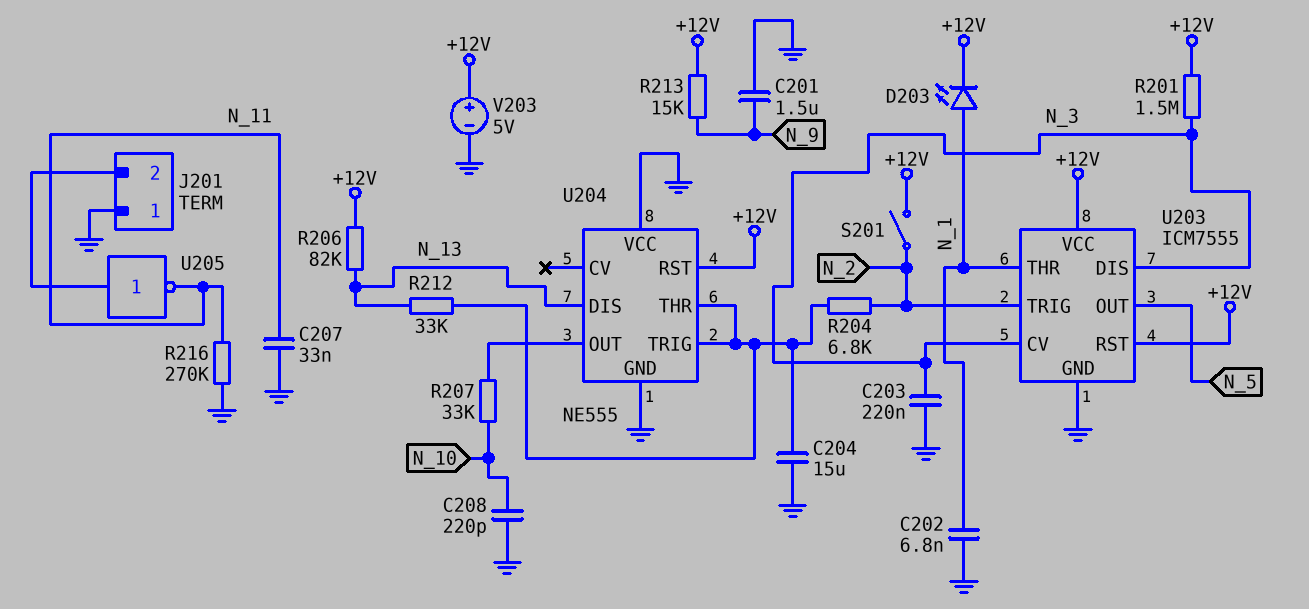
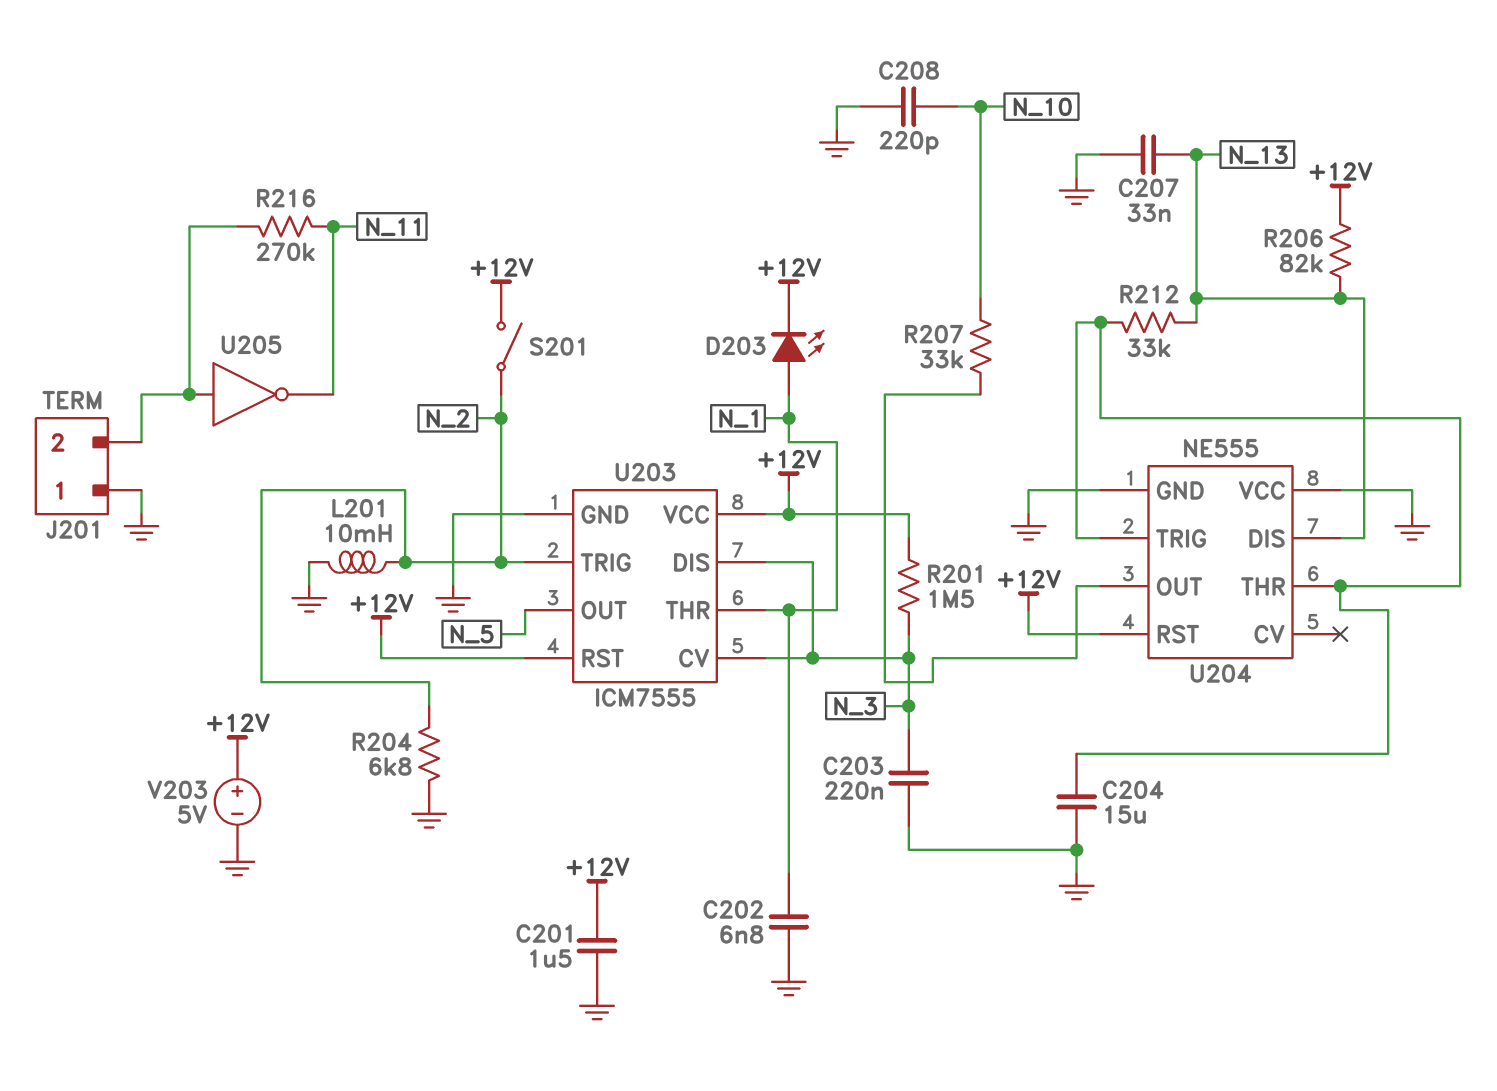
C201: 1.5uF (GND, N_9) -> 1.5uF (+12V, GND)
C207: 33nF (GND, N_11) -> 33nF (GND, N_13)
L201: none -> 10mH (GND, N_2)
R204: 6.8k (N_2, U204/THR) -> 6.8k (GND, N_2)
R213: 15k (+12V, N_9) -> none
R216: 270k (GND, N_11) -> 270k (J201/2, N_11)

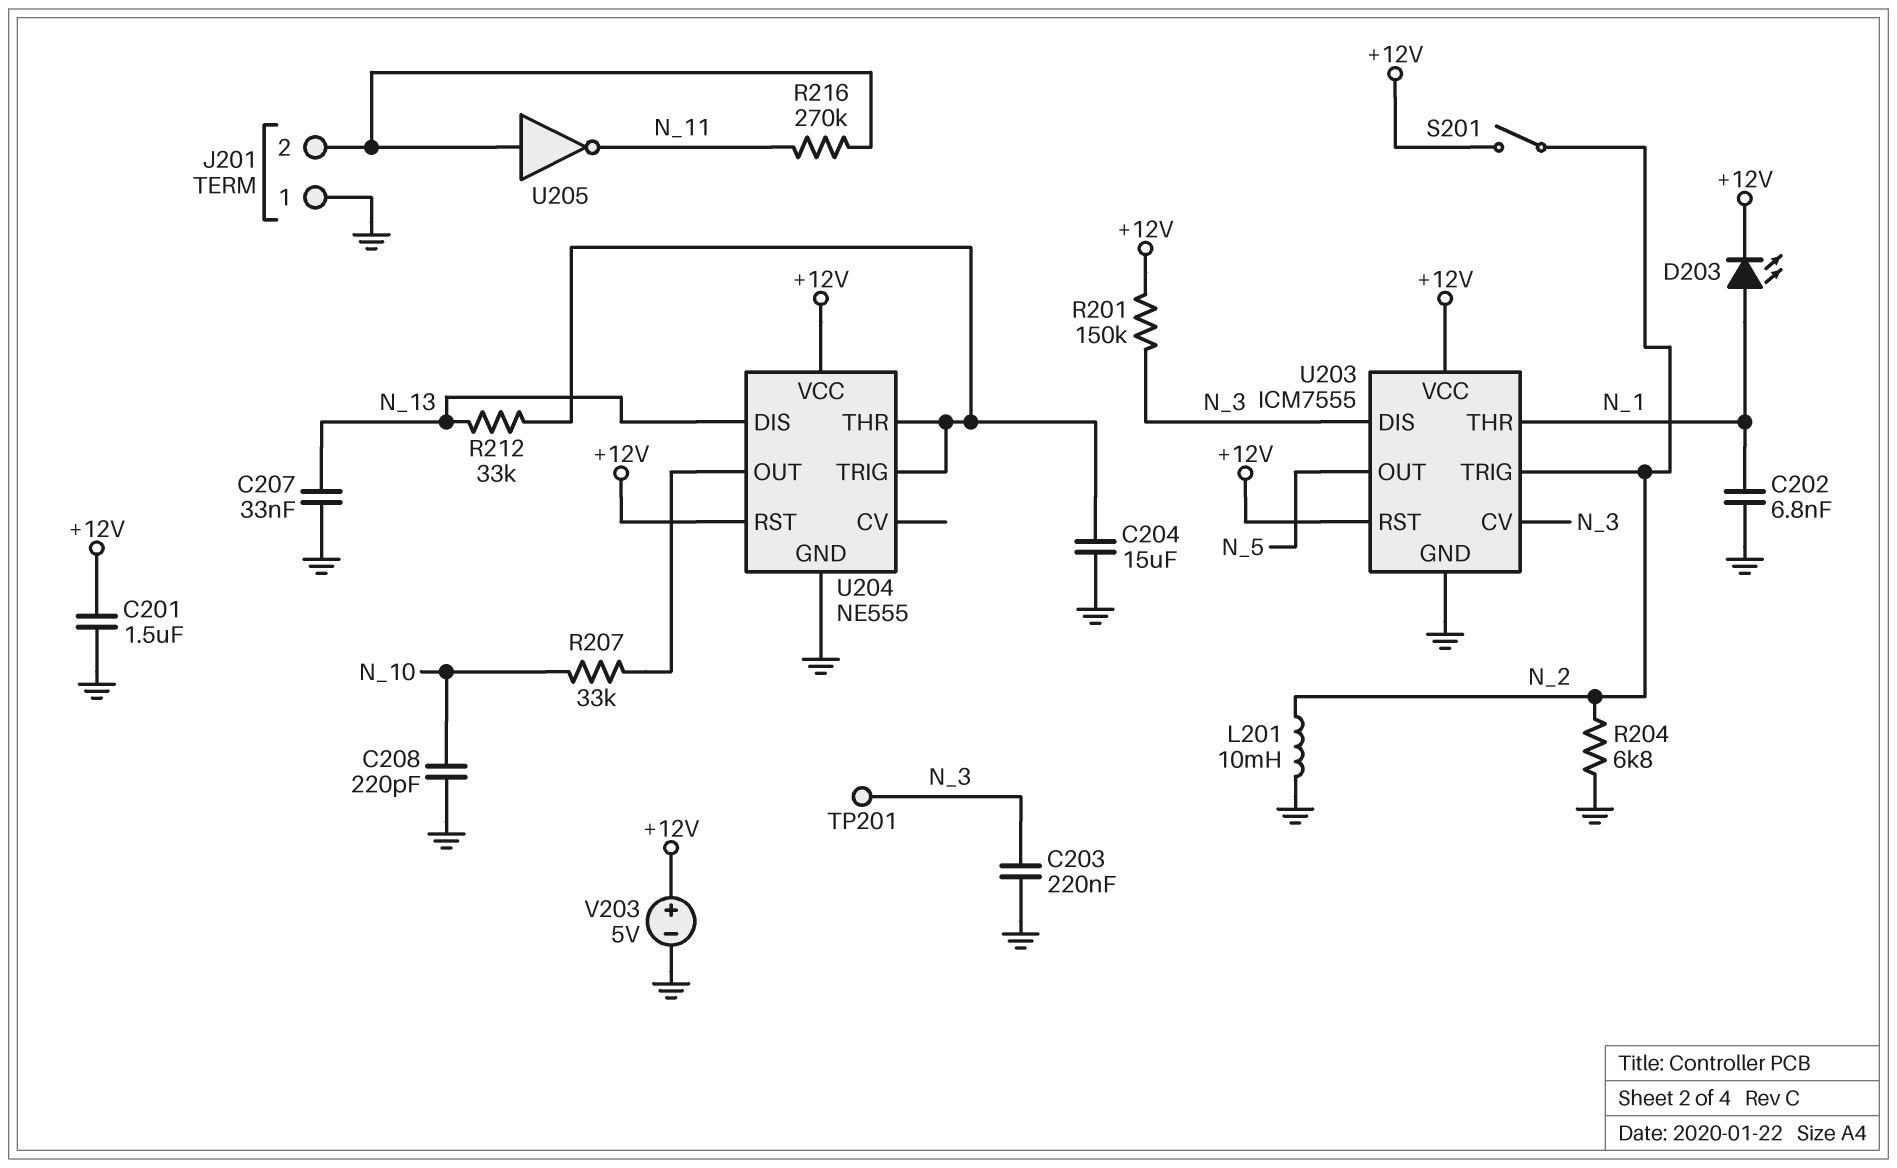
R201: 1.5M (+12V, N_3) -> 150k (+12V, N_3)
R206: 82k (+12V, N_13) -> none
TP201: none -> test point (N_3)
U204 pin VCC: GND -> +12V

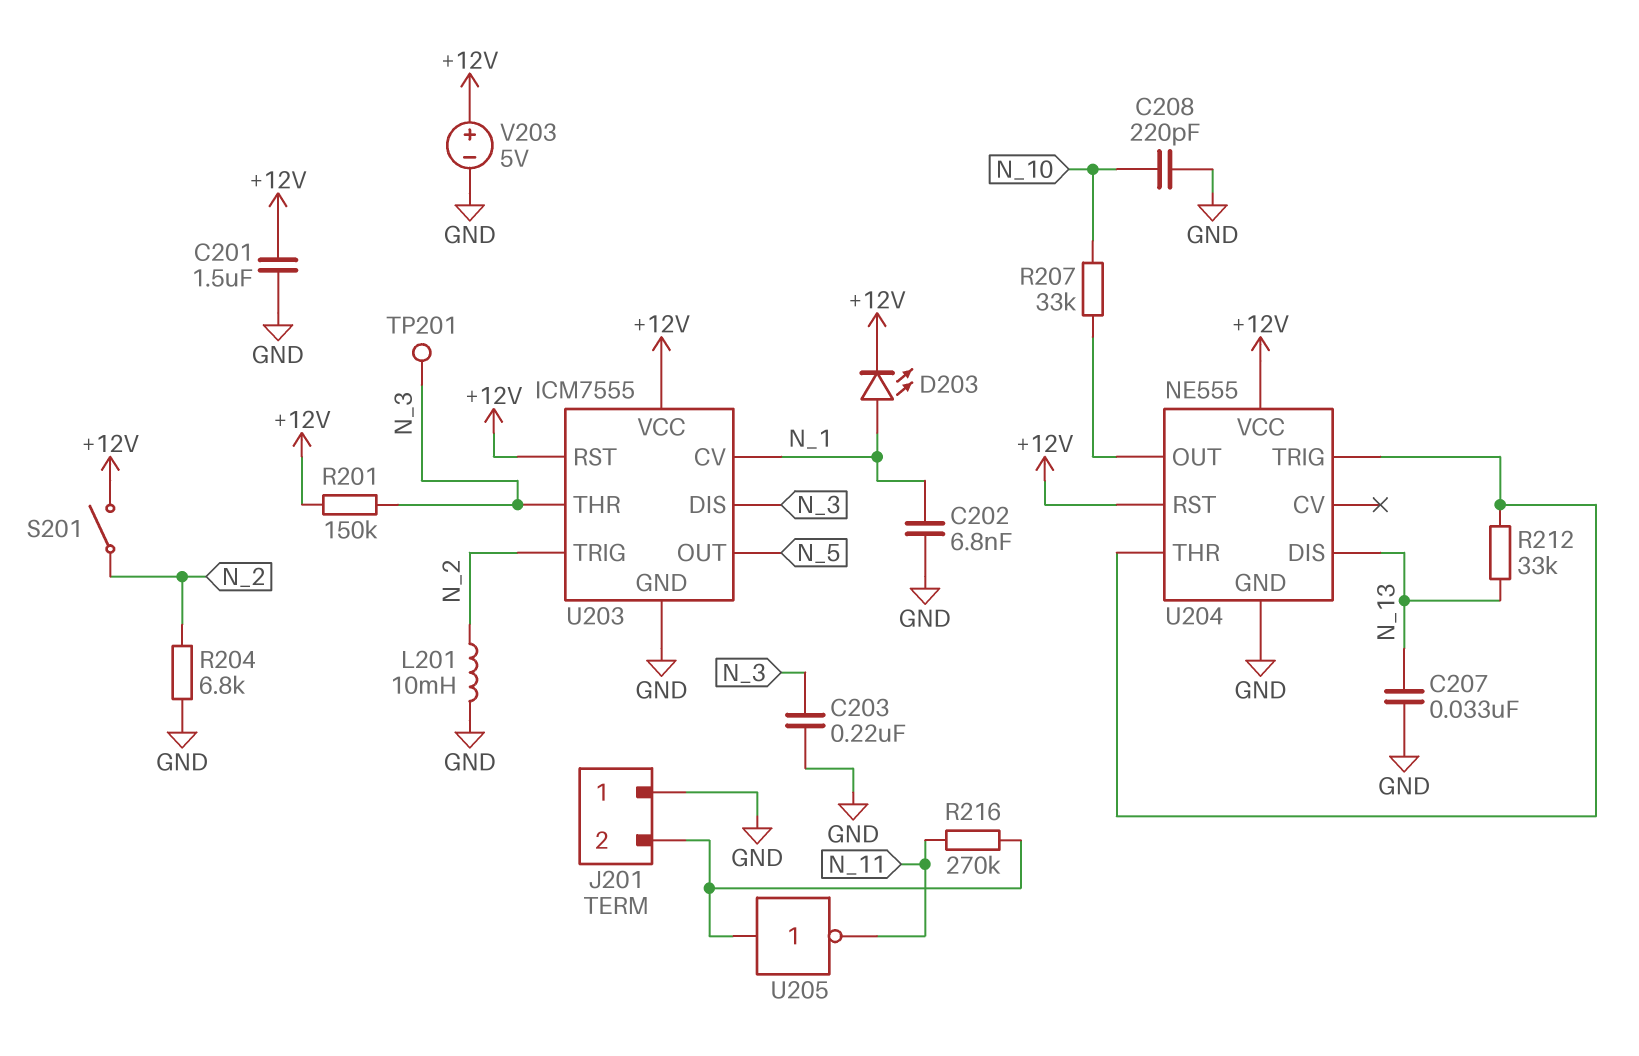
C204: 15uF (GND, U204/THR) -> none
U203 pin CV: N_3 -> N_1
U203 pin THR: N_1 -> N_3

